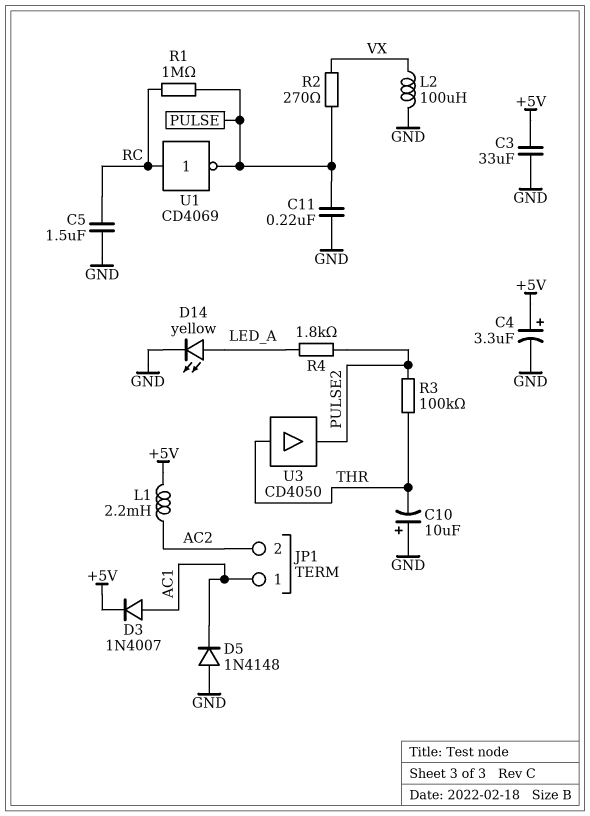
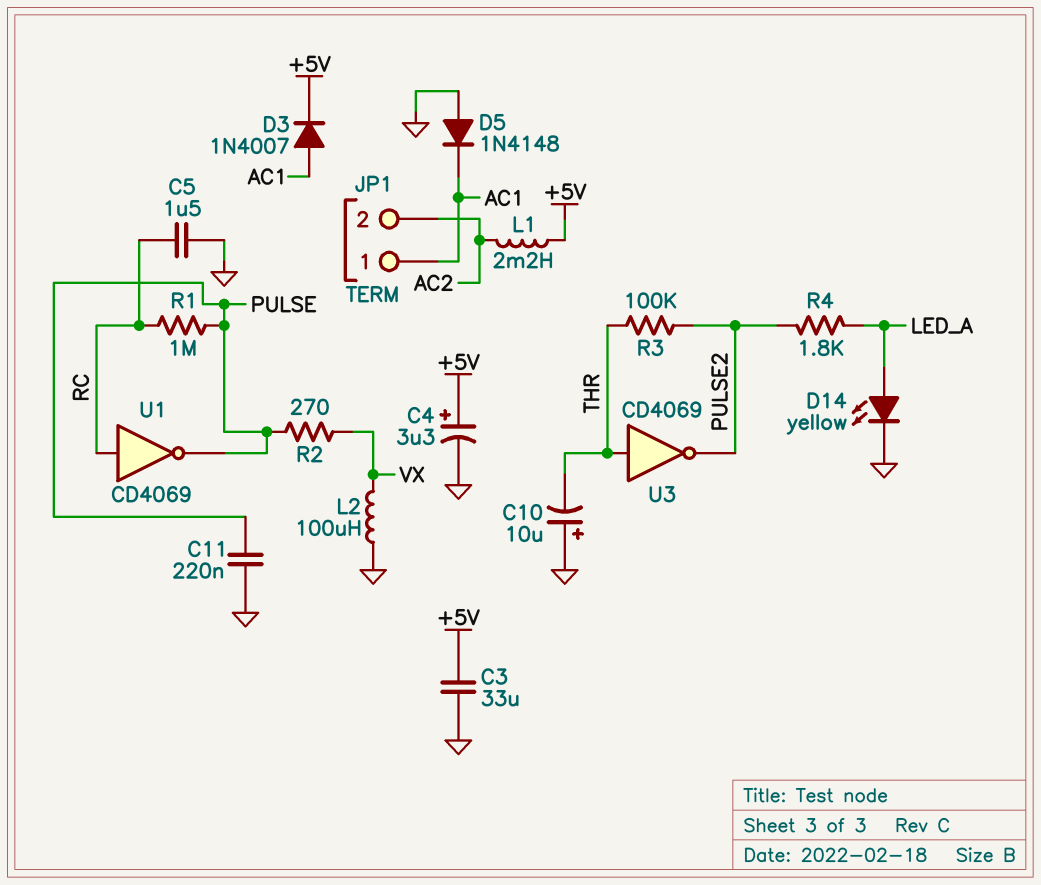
U3: buffer CD4050 (in THR, out PULSE2) -> NOT CD4069 (in THR, out PULSE2)

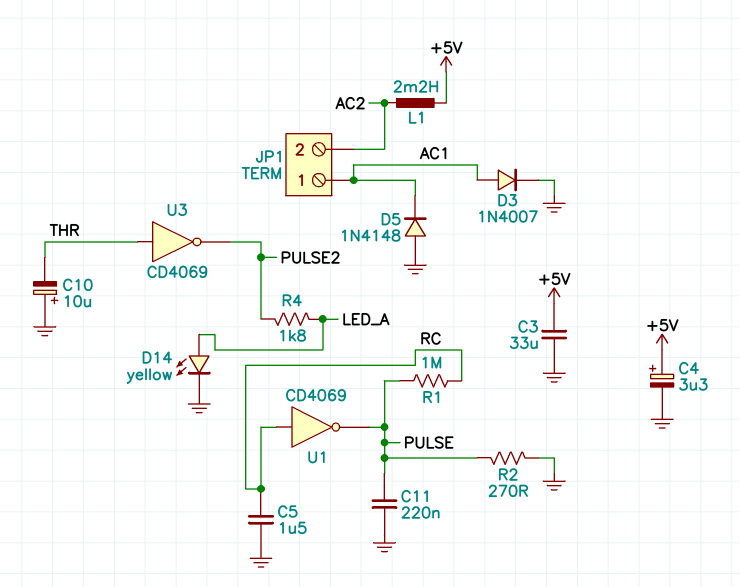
D3: diode 1N4007 (A AC1, K +5V) -> diode 1N4007 (A AC1, K GND)
L2: 100uH (GND, VX) -> none
R2: 270 (PULSE, VX) -> 270 (GND, PULSE)
R3: 100k (PULSE2, THR) -> none

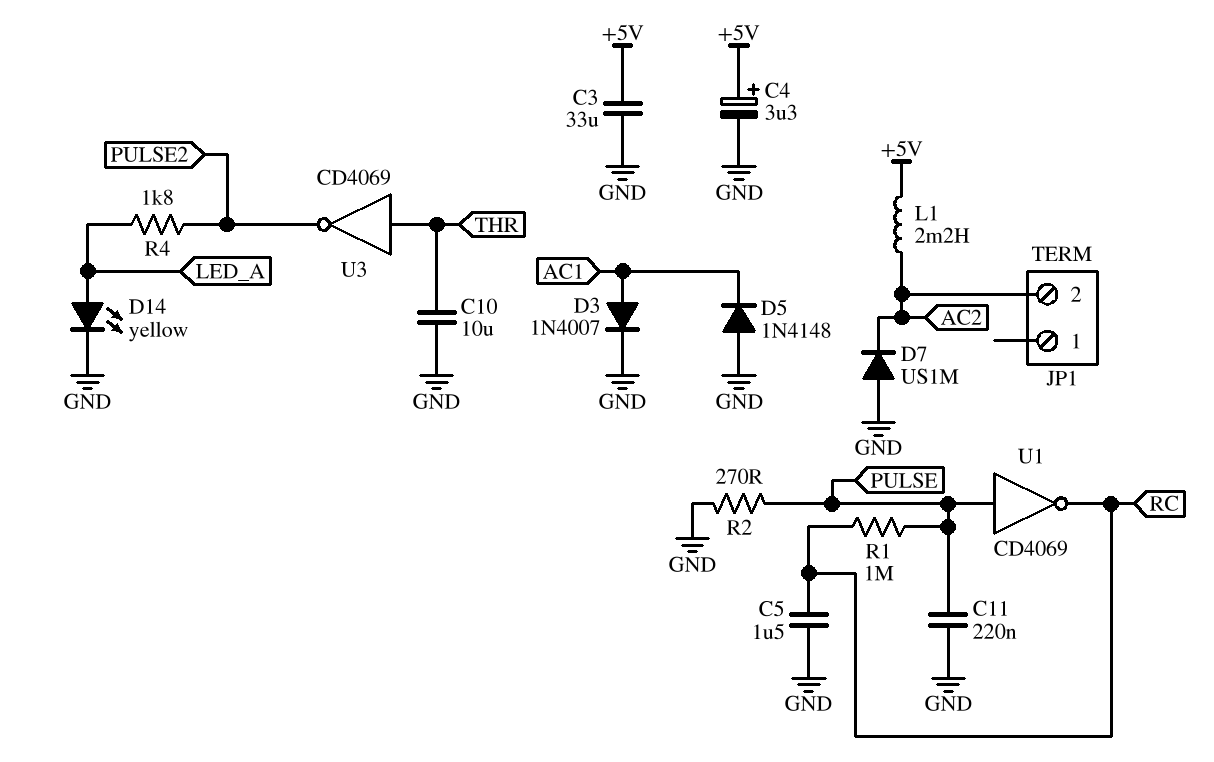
C10: 10uF (plus GND, minus THR) -> 10uF (GND, THR)
D7: none -> diode US1M (A GND, K AC2)
JP1 pin 1: AC1 -> none
U1: NOT CD4069 (in RC, out PULSE) -> NOT CD4069 (in PULSE, out RC)

